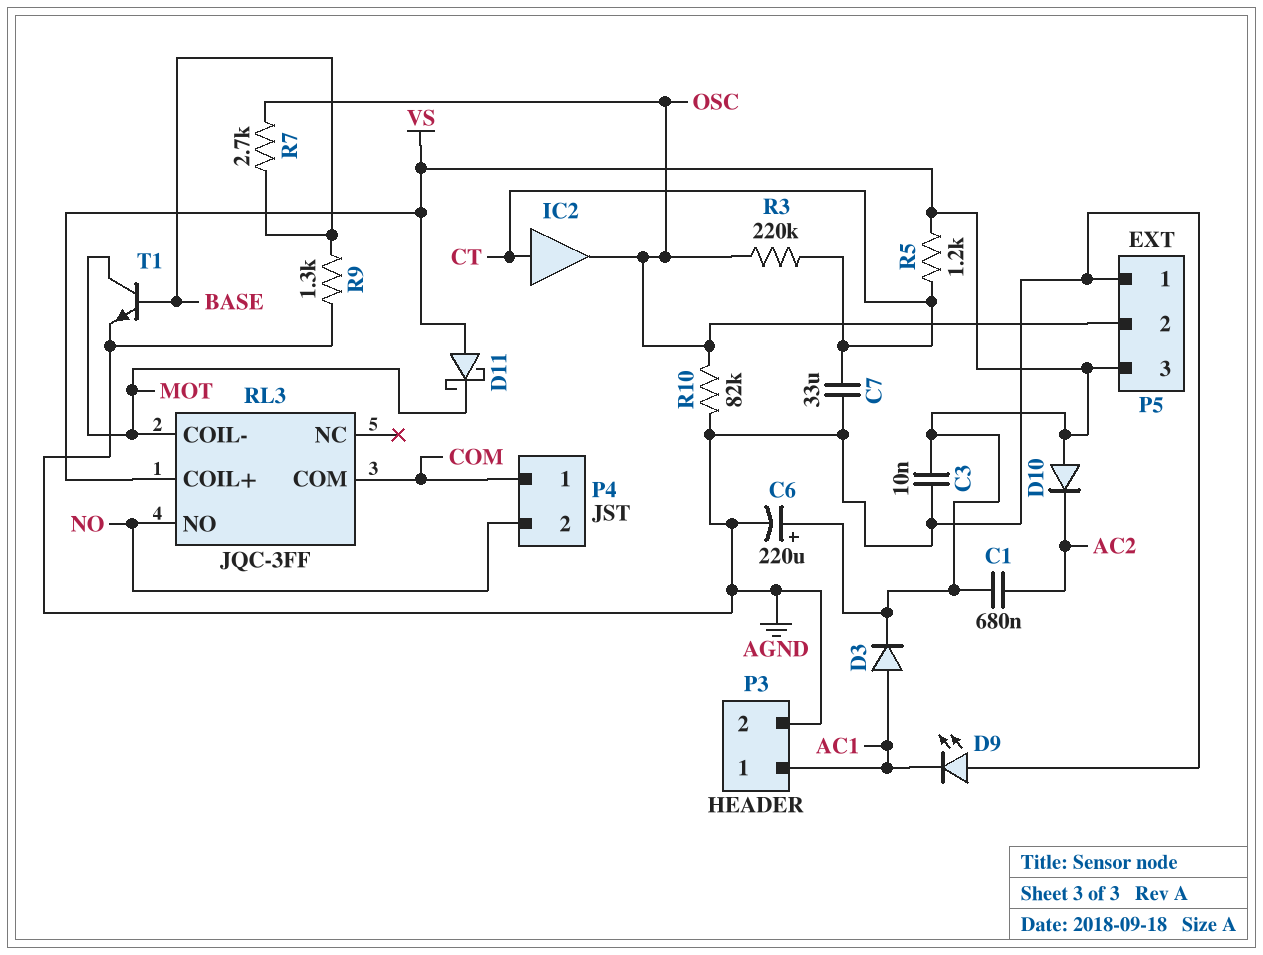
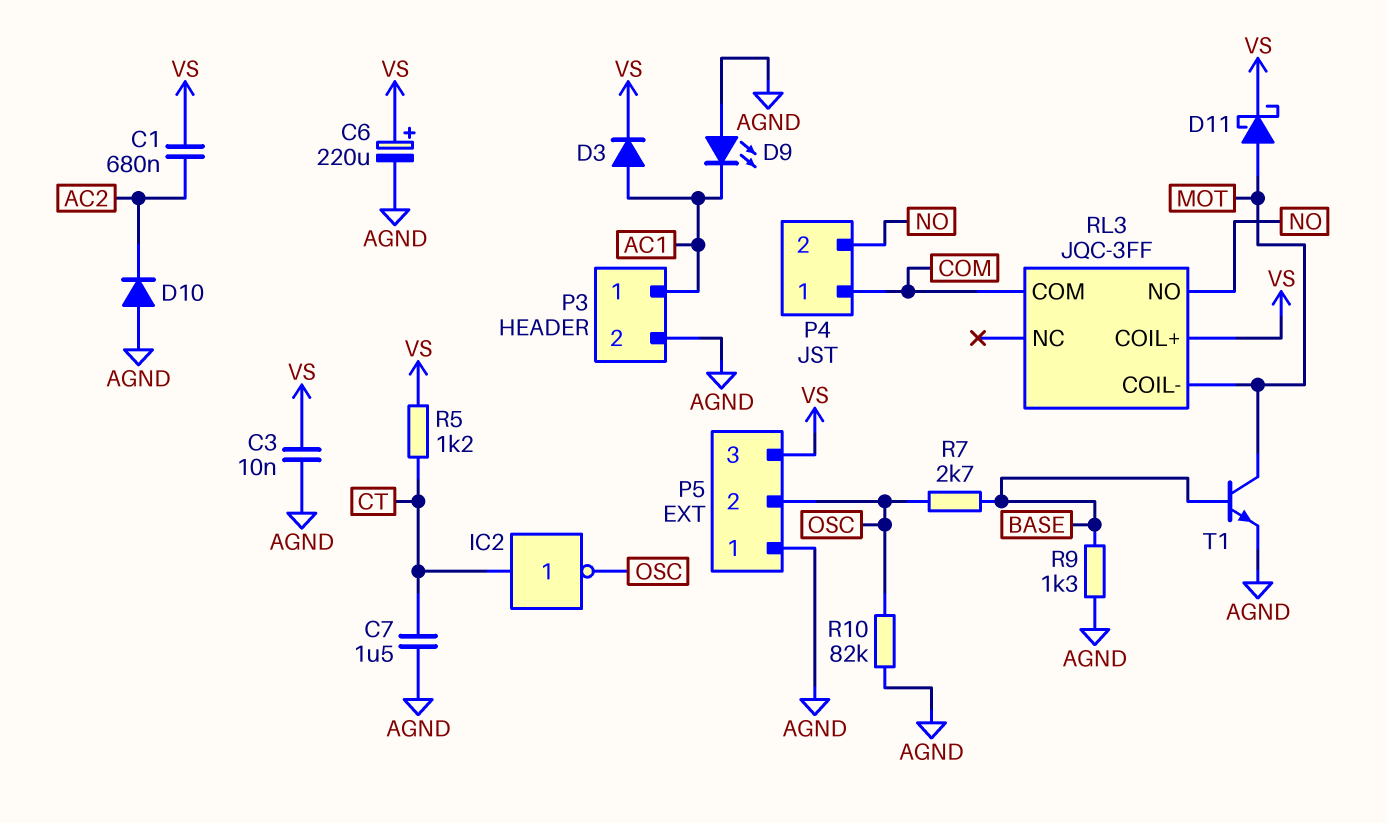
C7: 33uF (AGND, CT) -> 1.5uF (AGND, CT)
D10: diode (A VS, K AC2) -> diode (A AGND, K AC2)
D11: schottky (A VS, K MOT) -> schottky (A MOT, K VS)
IC2: buffer (in CT, out OSC) -> NOT (in CT, out OSC)
R3: 220k (CT, OSC) -> none

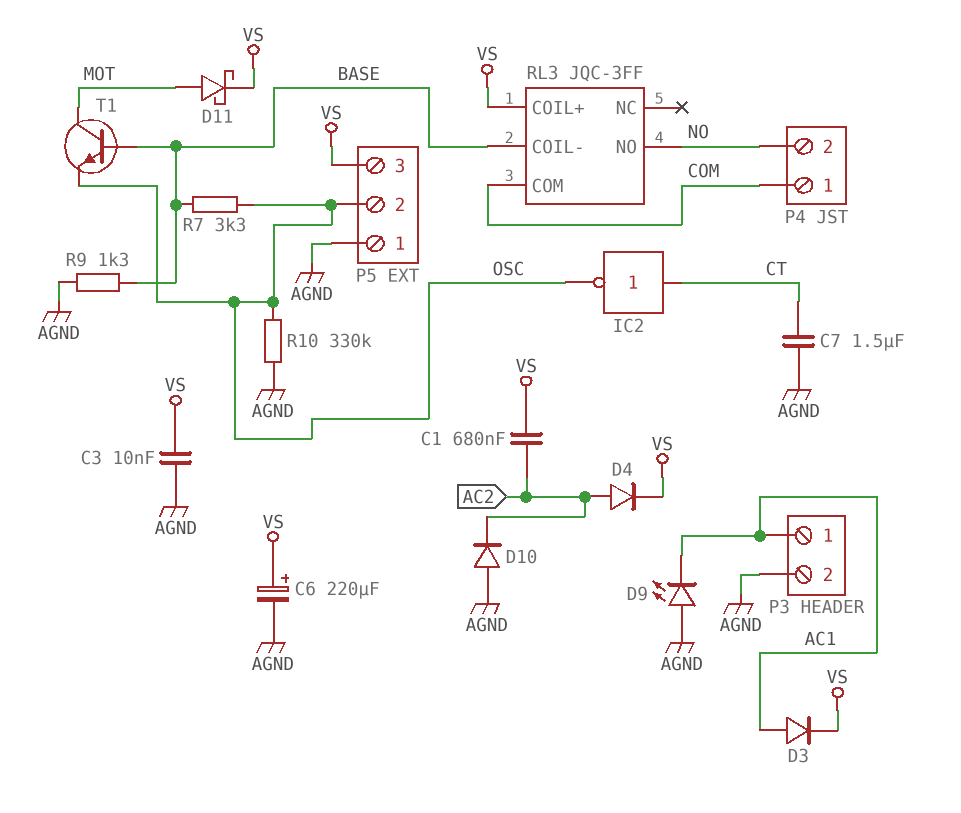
D4: none -> diode (A AC2, K VS)
R5: 1.2k (CT, VS) -> none
R7: 2.7k (BASE, OSC) -> 3.3k (BASE, OSC)
R10: 82k (AGND, OSC) -> 330k (AGND, OSC)
RL3 pin COIL-: MOT -> BASE
T1: NPN (B BASE, C MOT, E AGND) -> NPN (B BASE, C MOT, E OSC)

